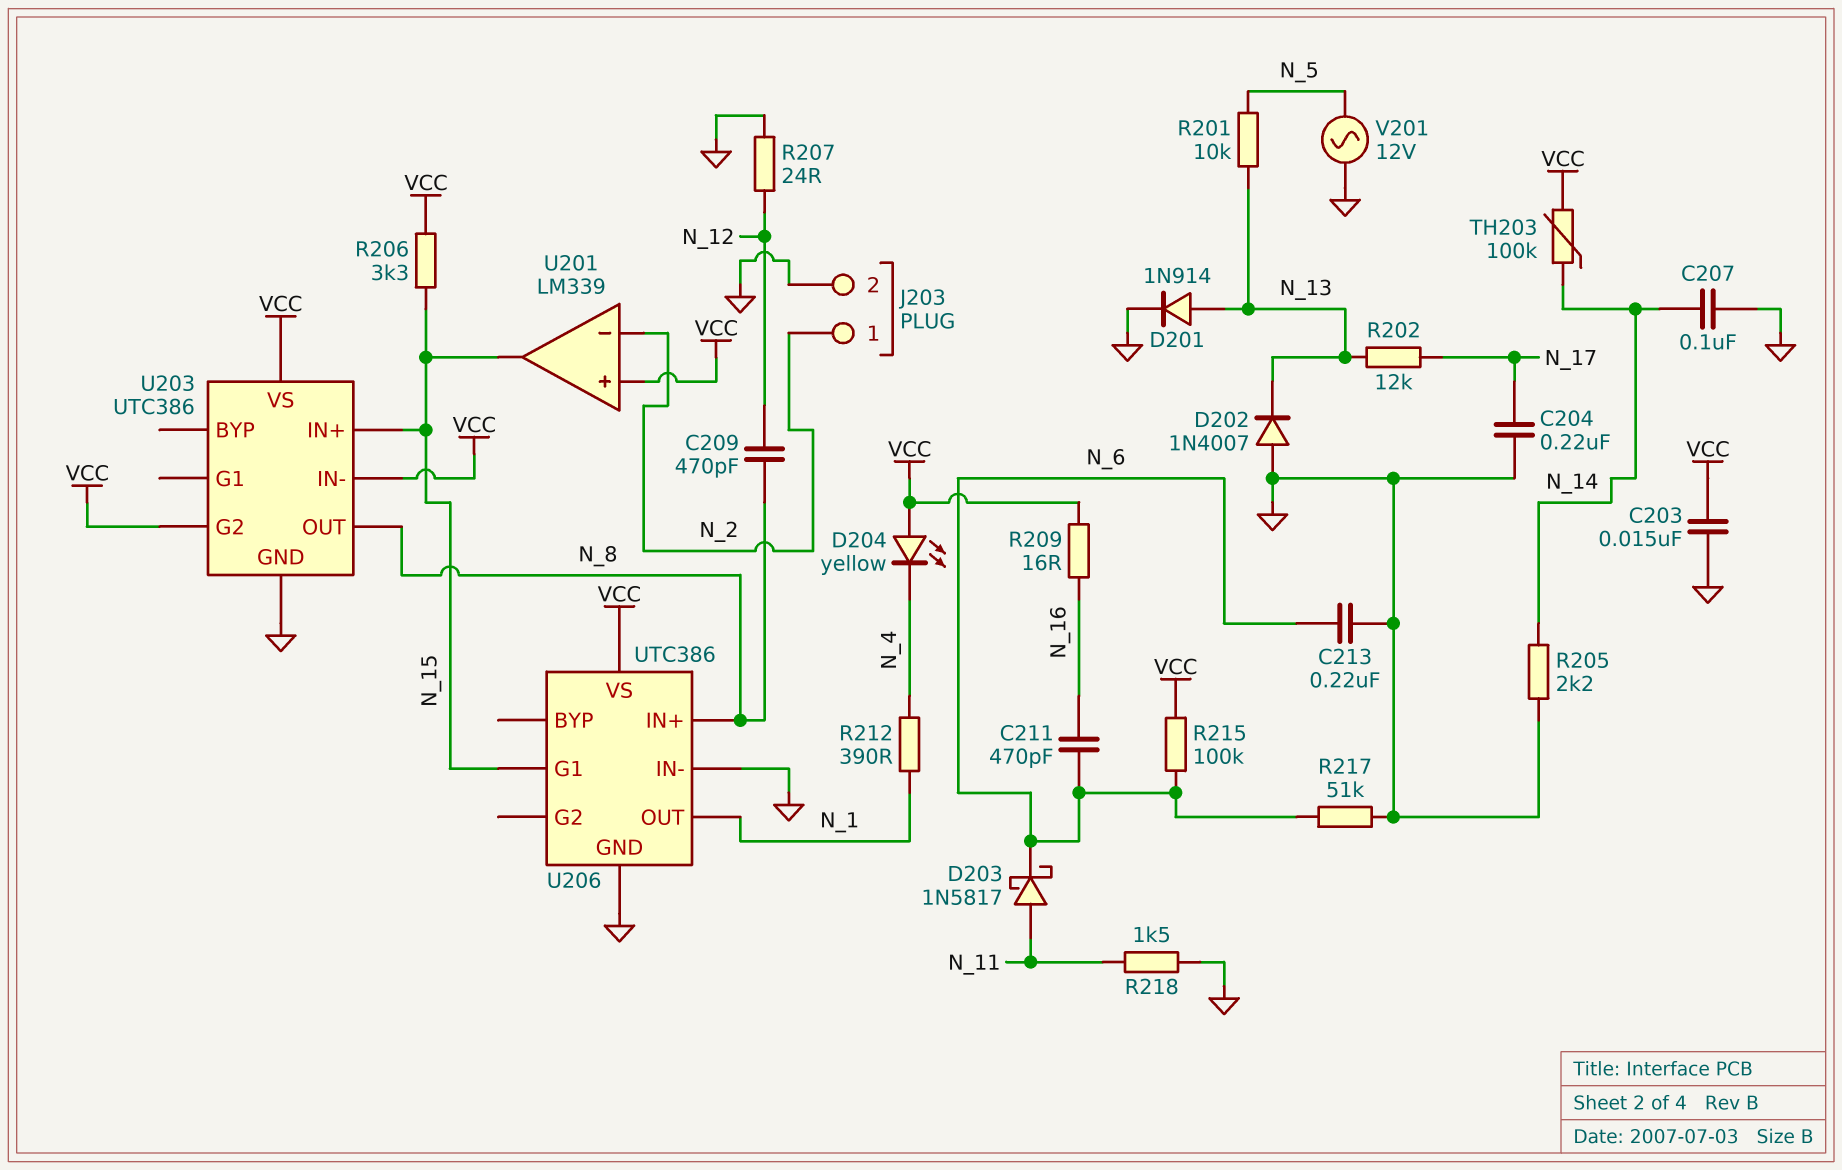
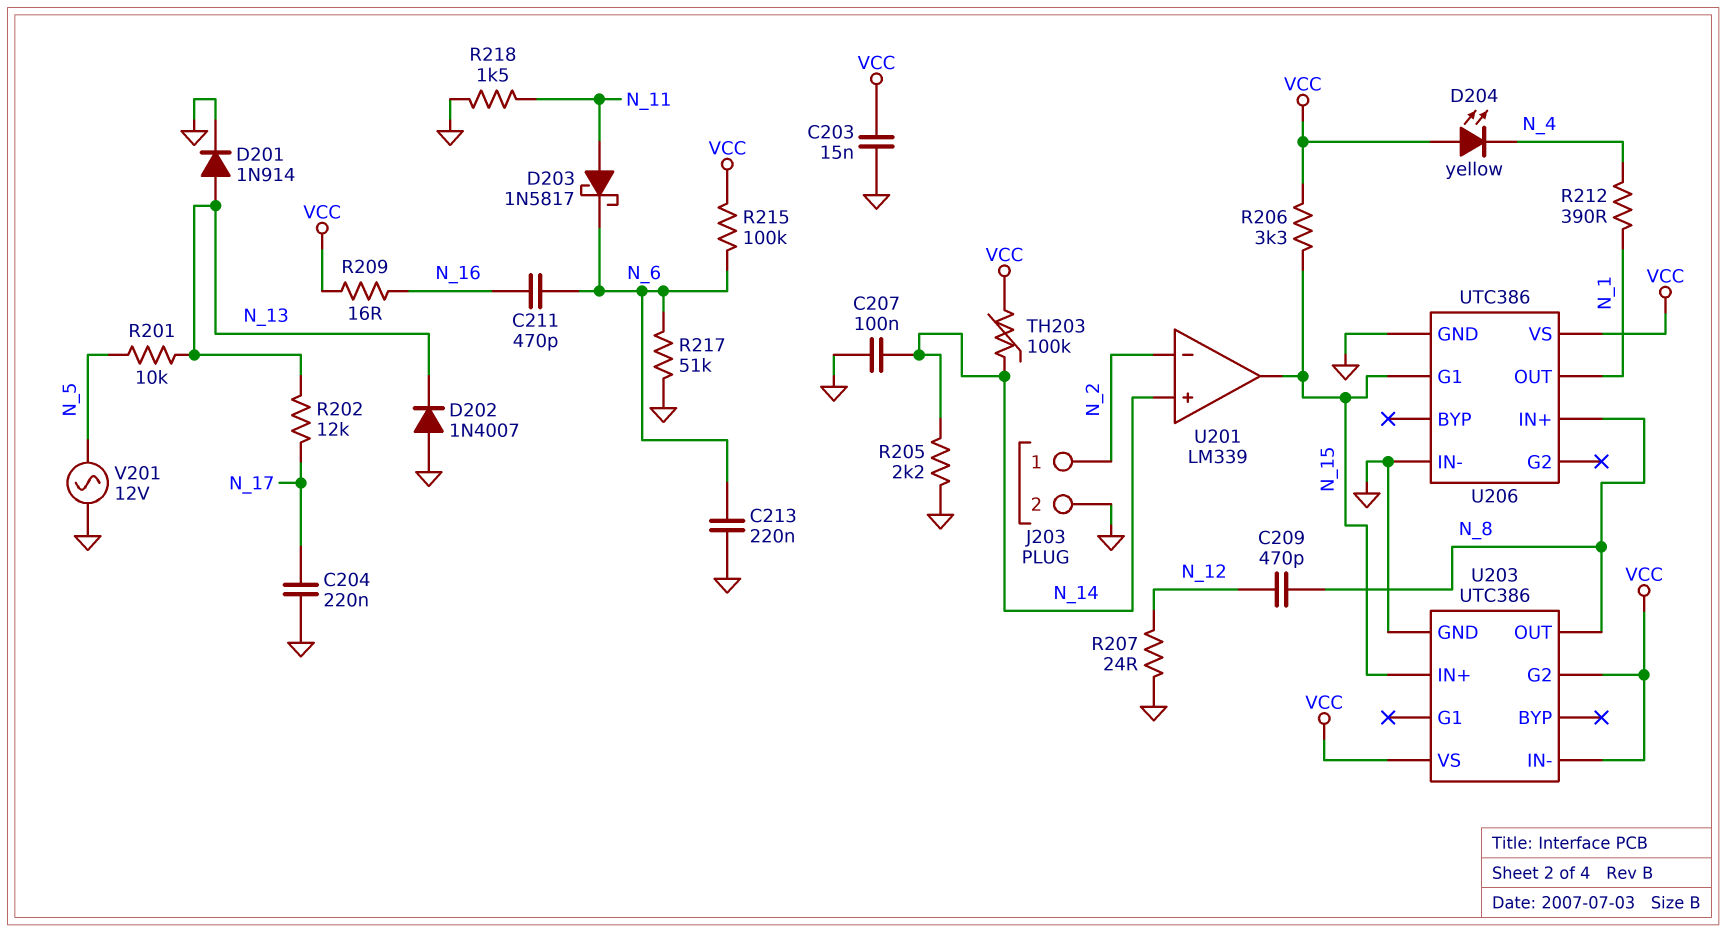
U201 pin in+: VCC -> N_14

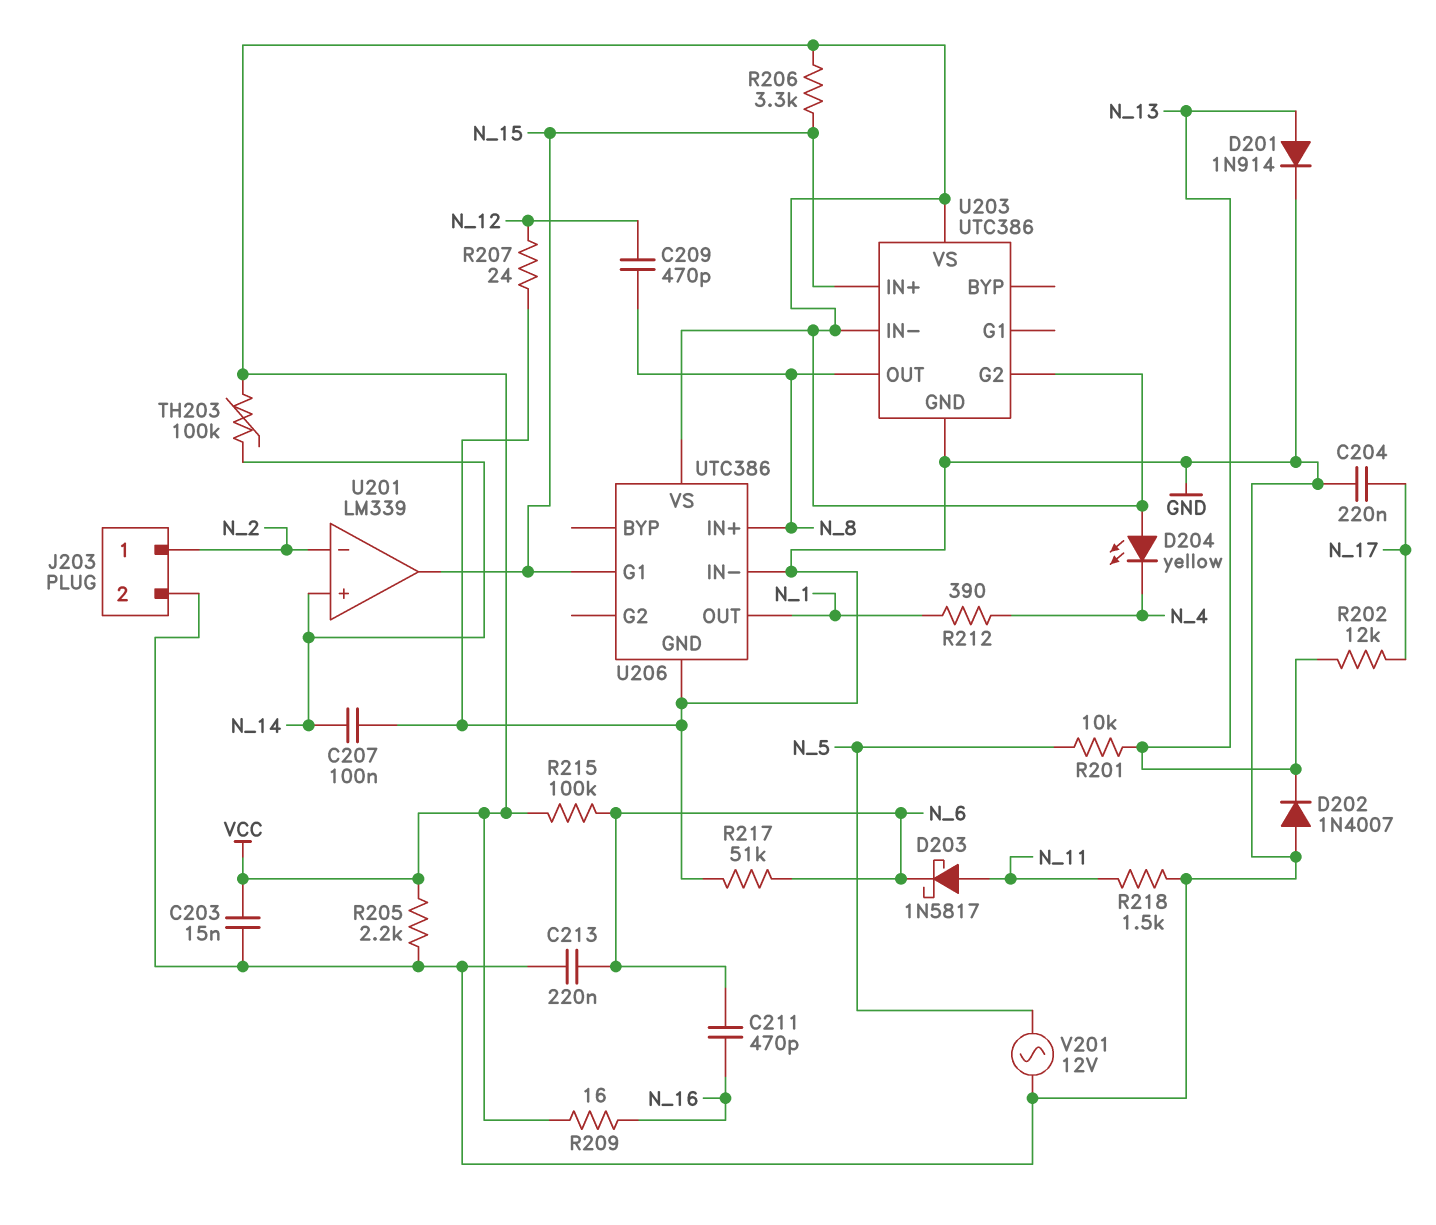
R205: 2.2k (GND, N_14) -> 2.2k (GND, VCC)

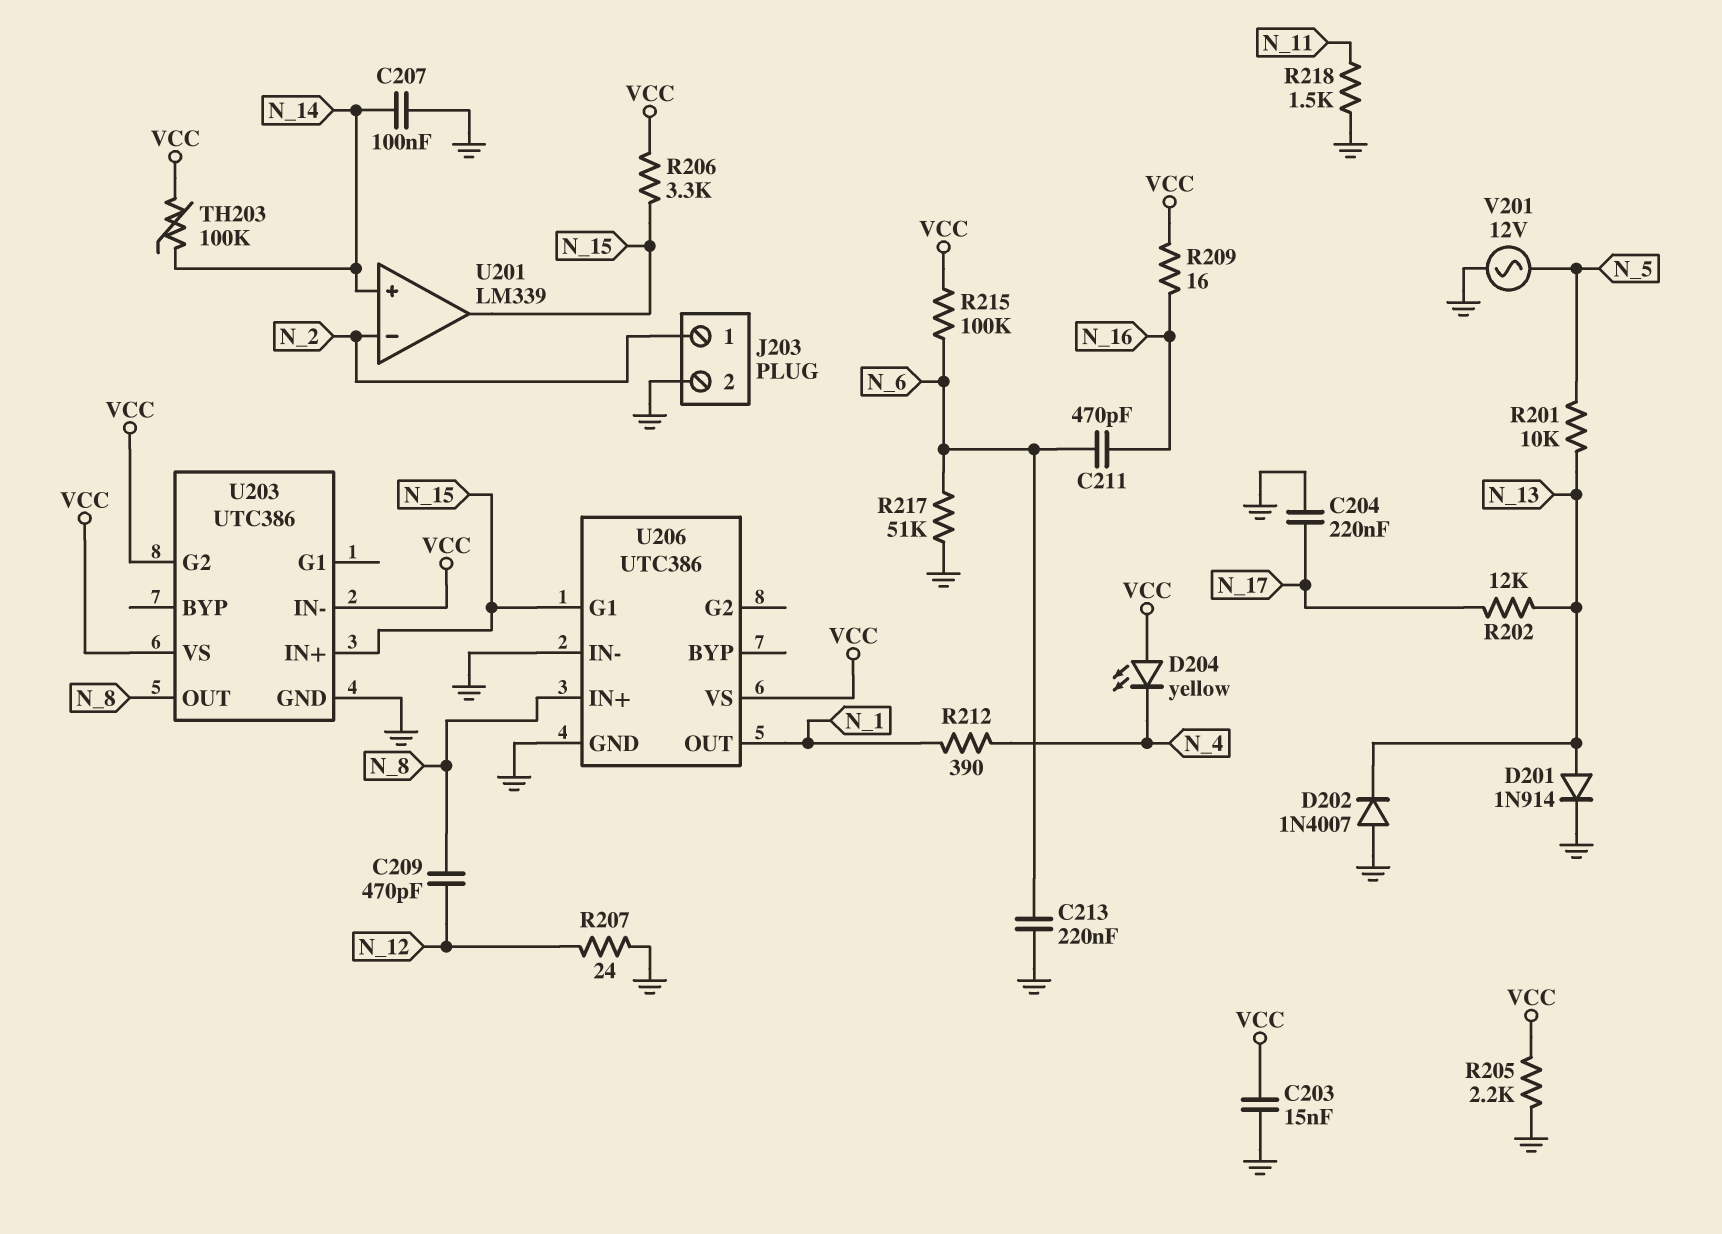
D203: schottky 1N5817 (A N_11, K N_6) -> none

